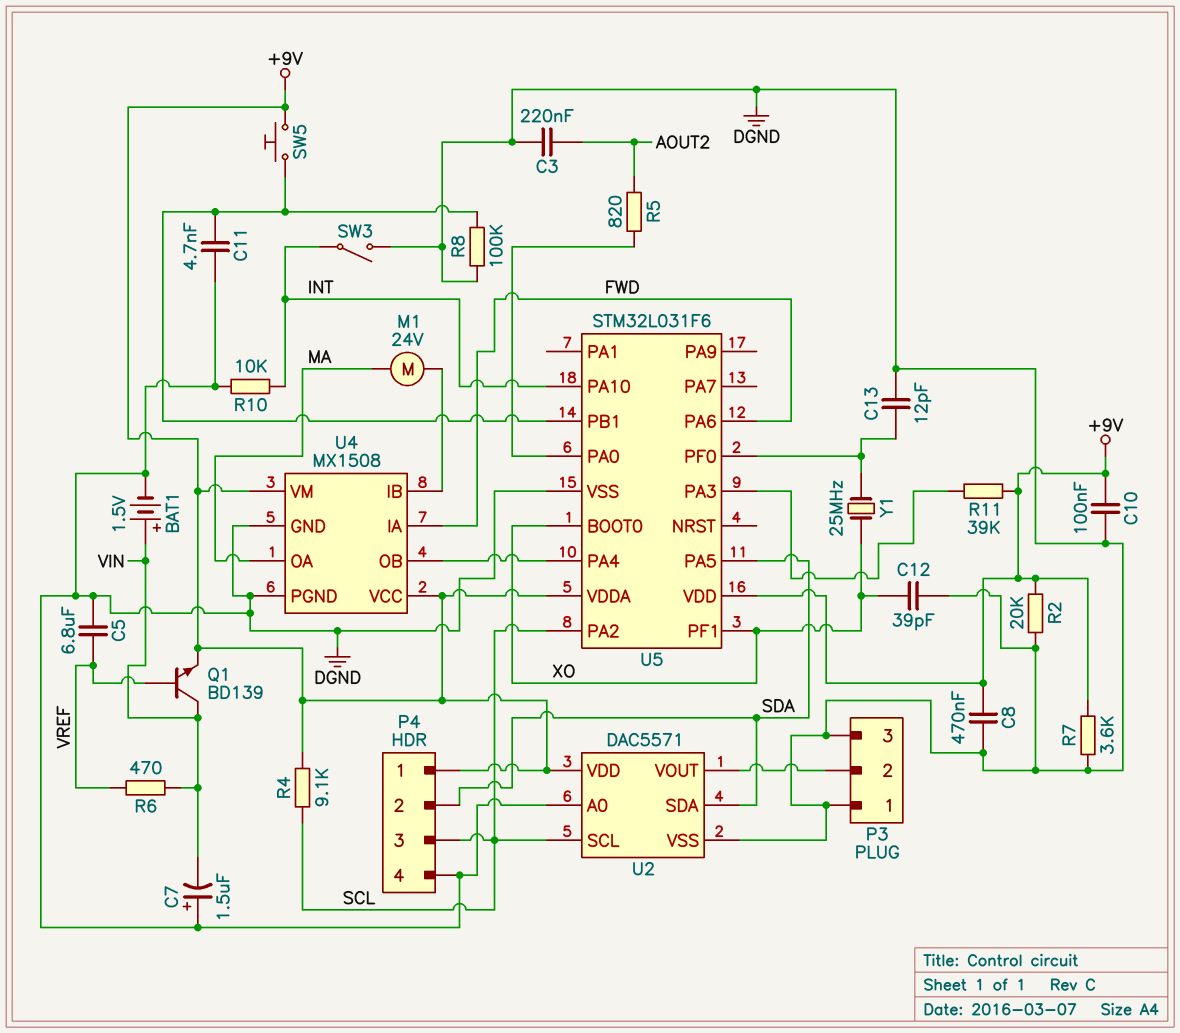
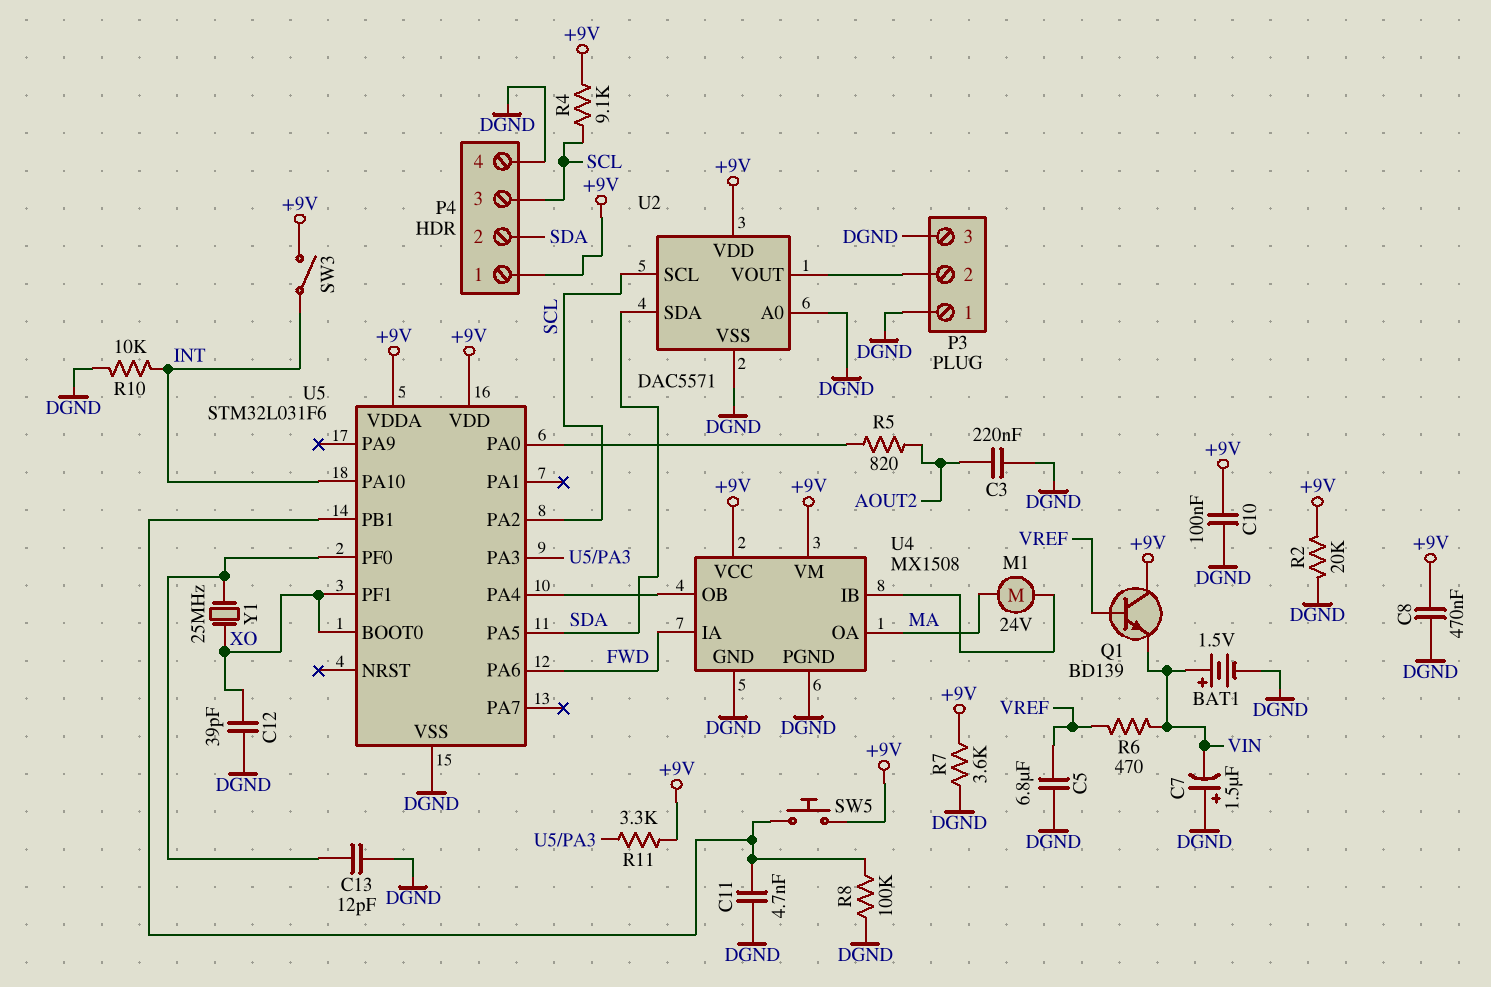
Q1: NPN BD139 (B VREF, C VIN, E +9V) -> NPN BD139 (B VREF, C +9V, E VIN)
R11: 39k (+9V, U5/PA3) -> 3.3k (+9V, U5/PA3)
SW3: switch (DGND, INT) -> switch (+9V, INT)

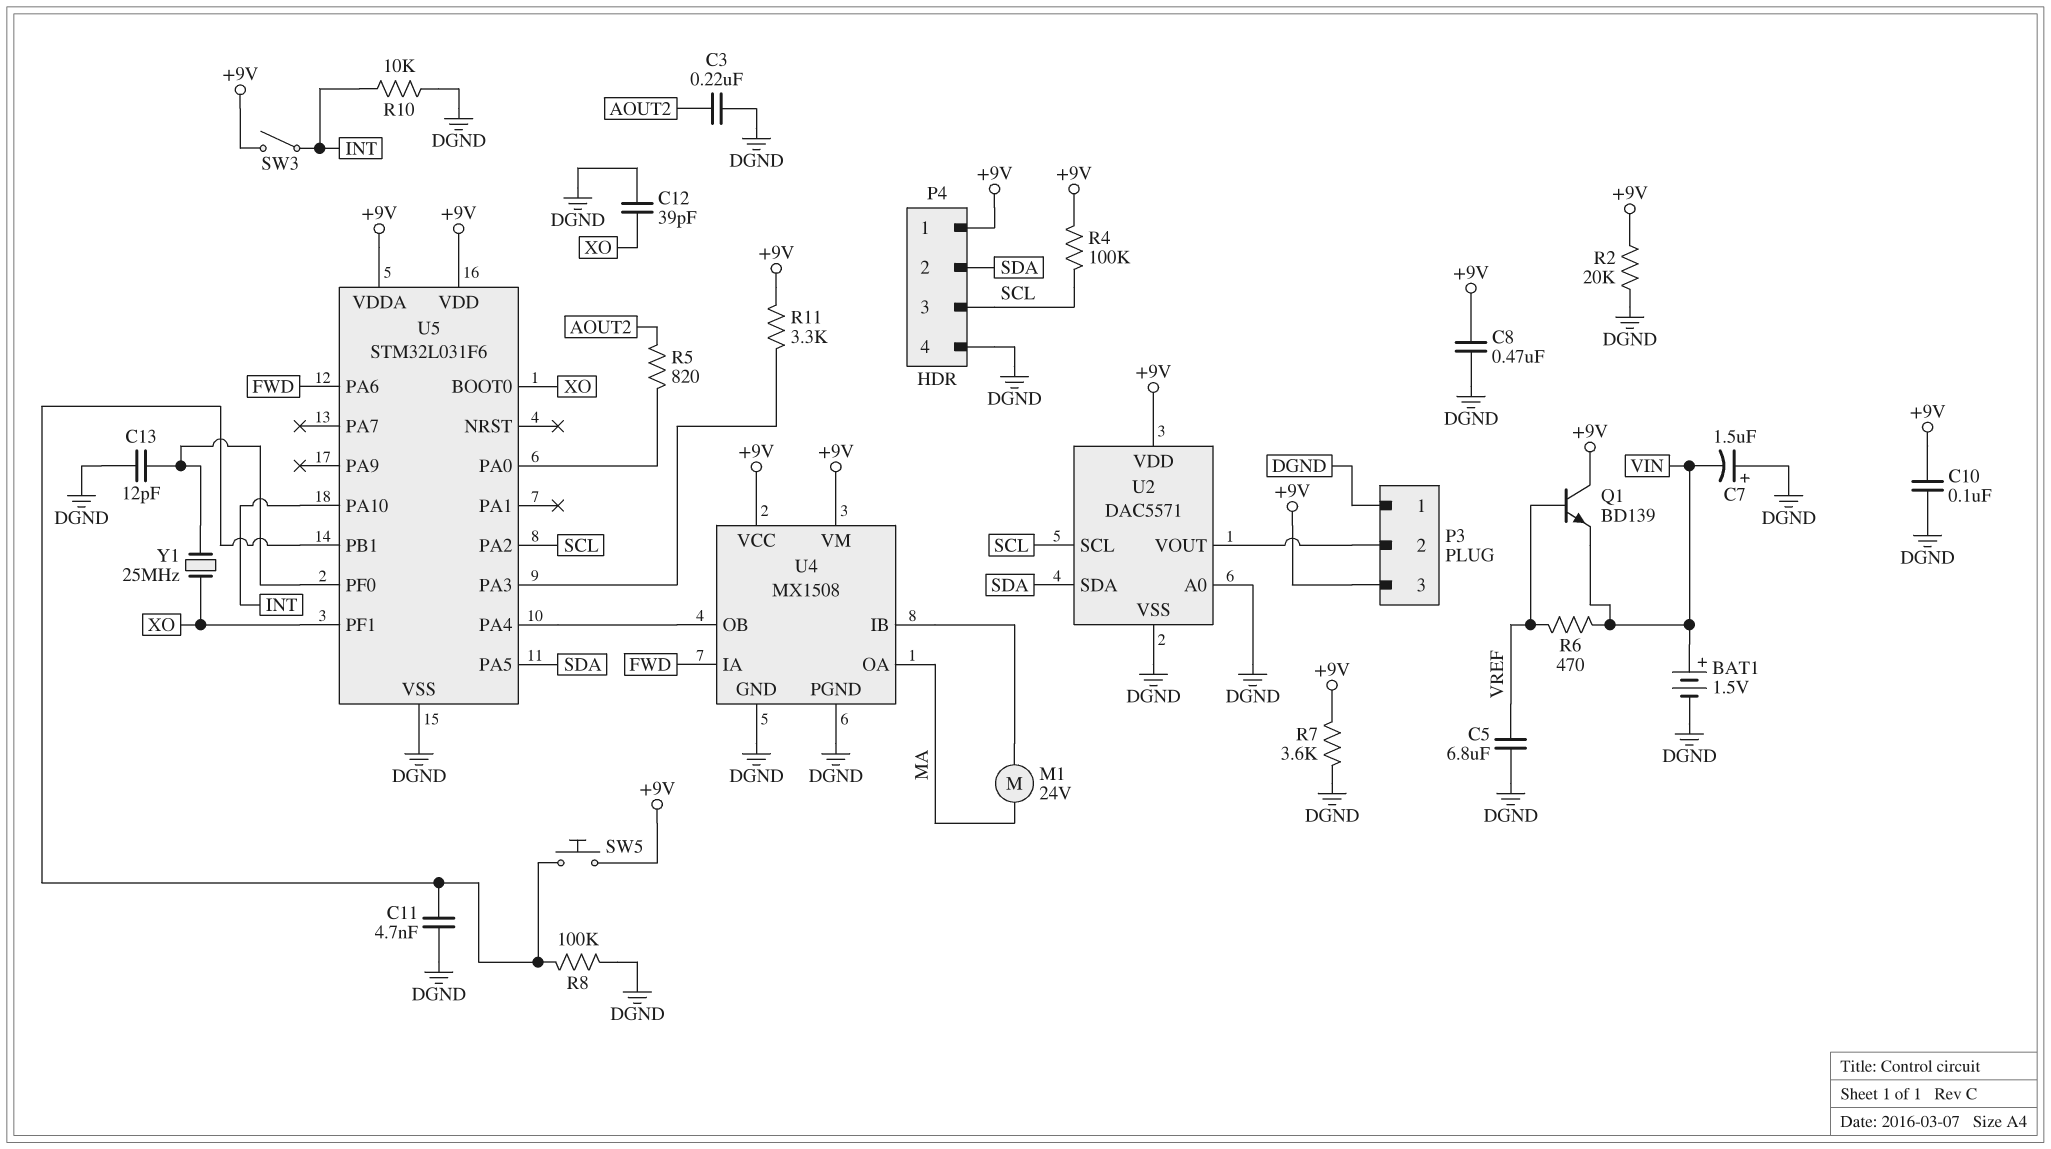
P3 pin 3: DGND -> +9V
R4: 9.1k (+9V, SCL) -> 100k (+9V, SCL)

